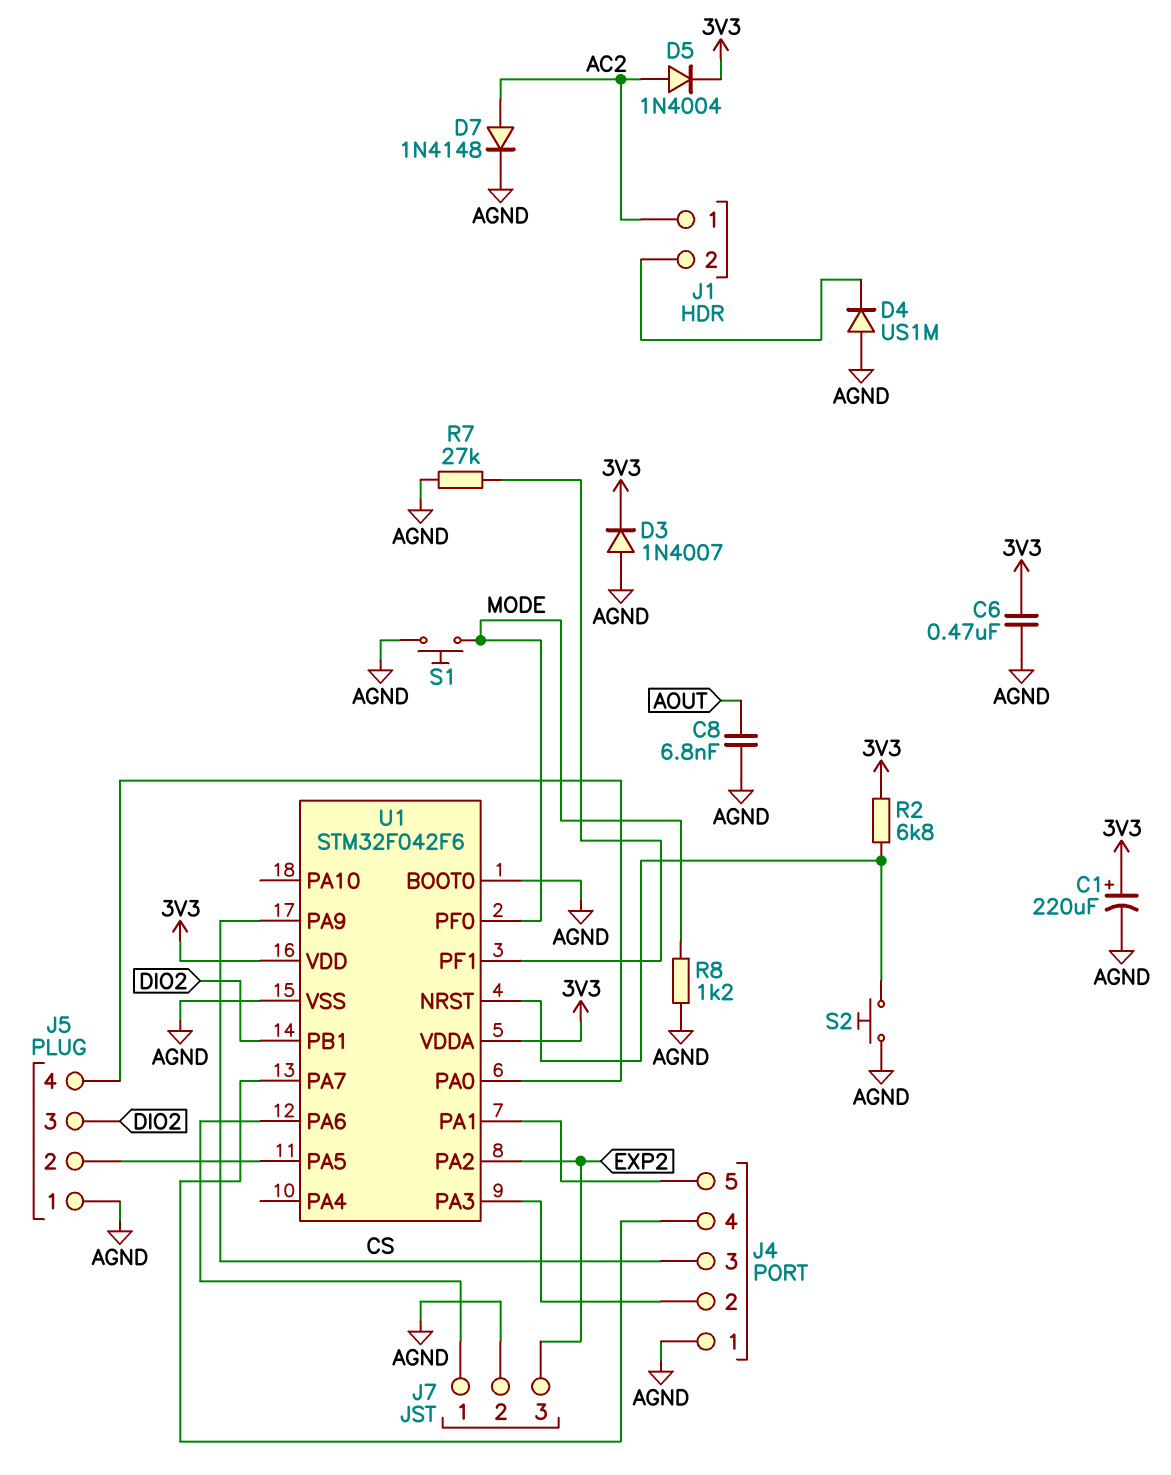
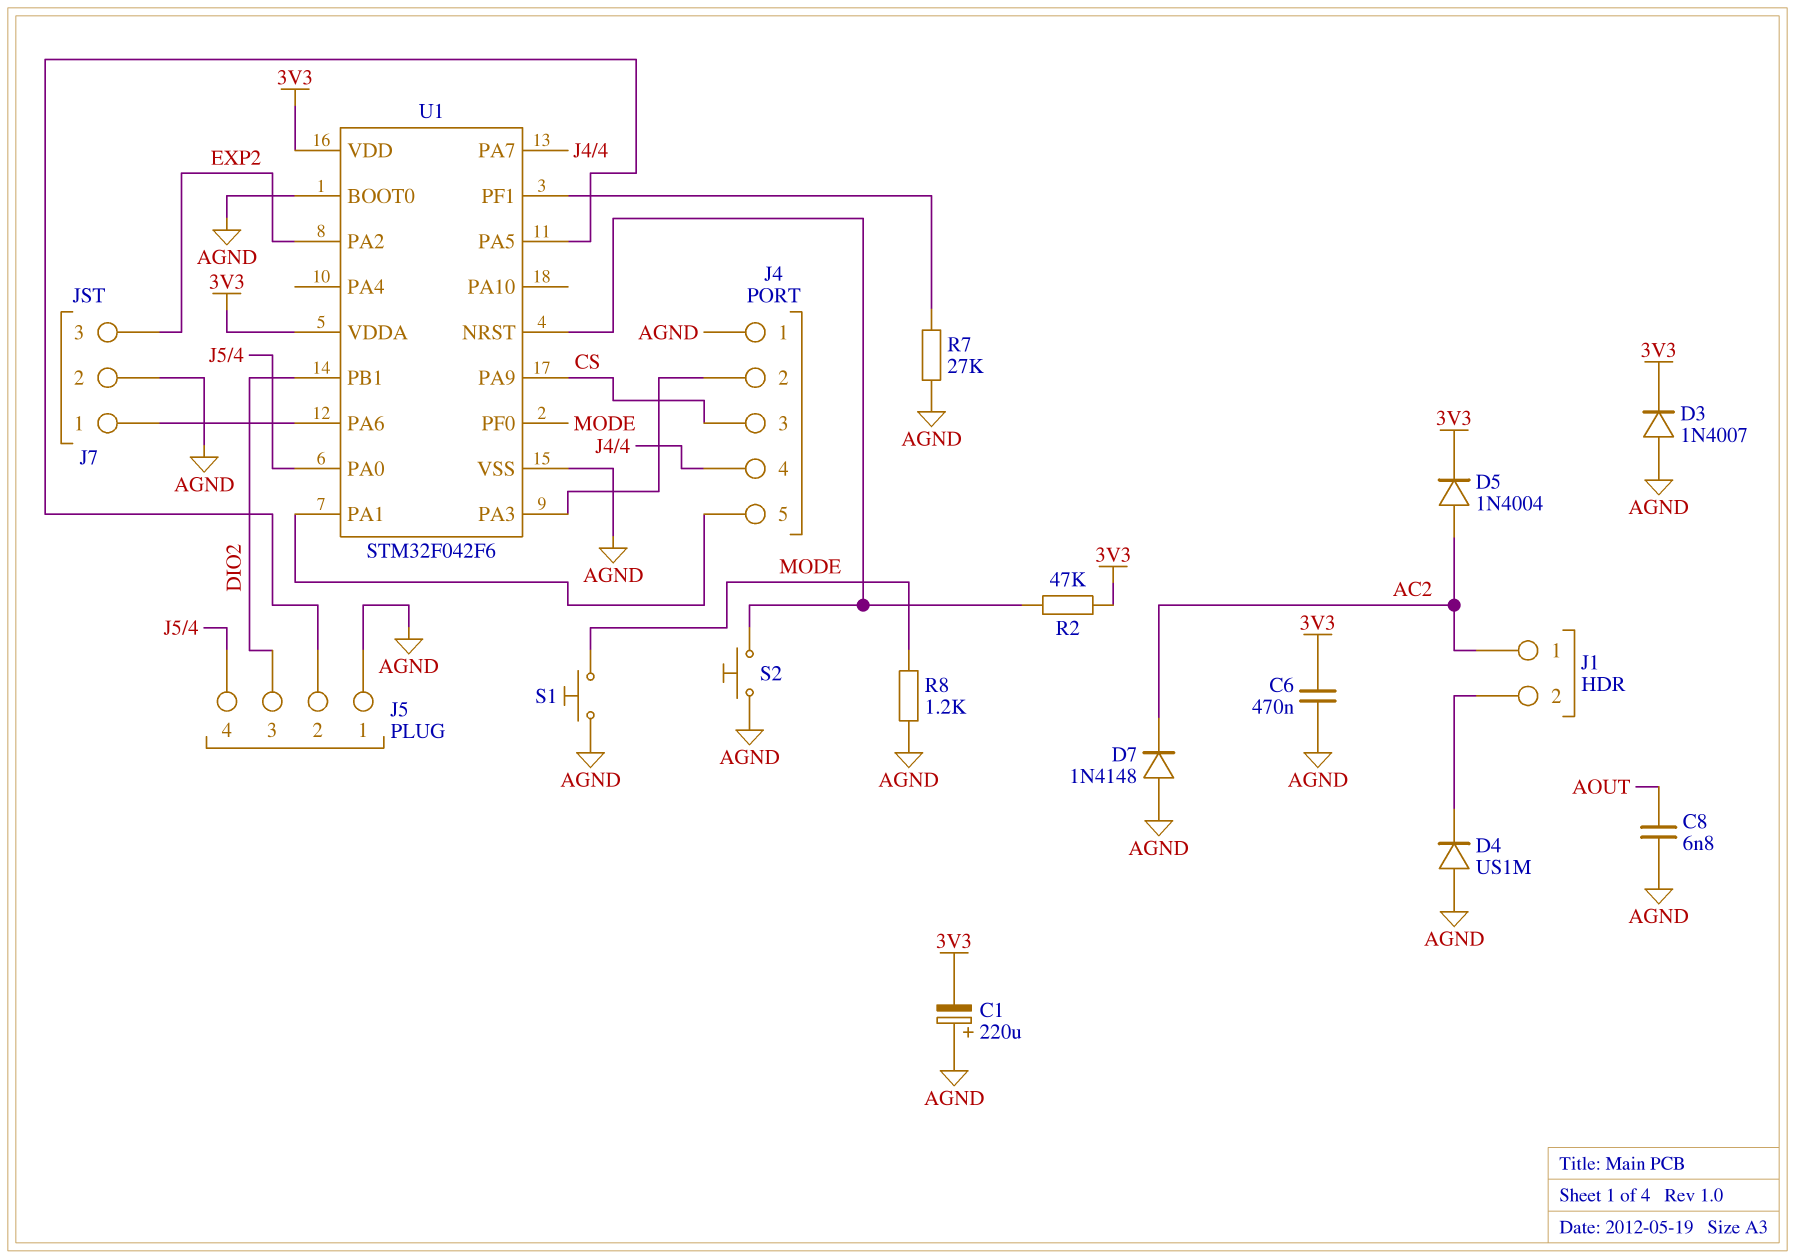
C1: 220uF (plus 3V3, minus AGND) -> 220uF (plus AGND, minus 3V3)
D7: diode 1N4148 (A AC2, K AGND) -> diode 1N4148 (A AGND, K AC2)
R2: 6.8k (3V3, U1/NRST) -> 47k (3V3, U1/NRST)

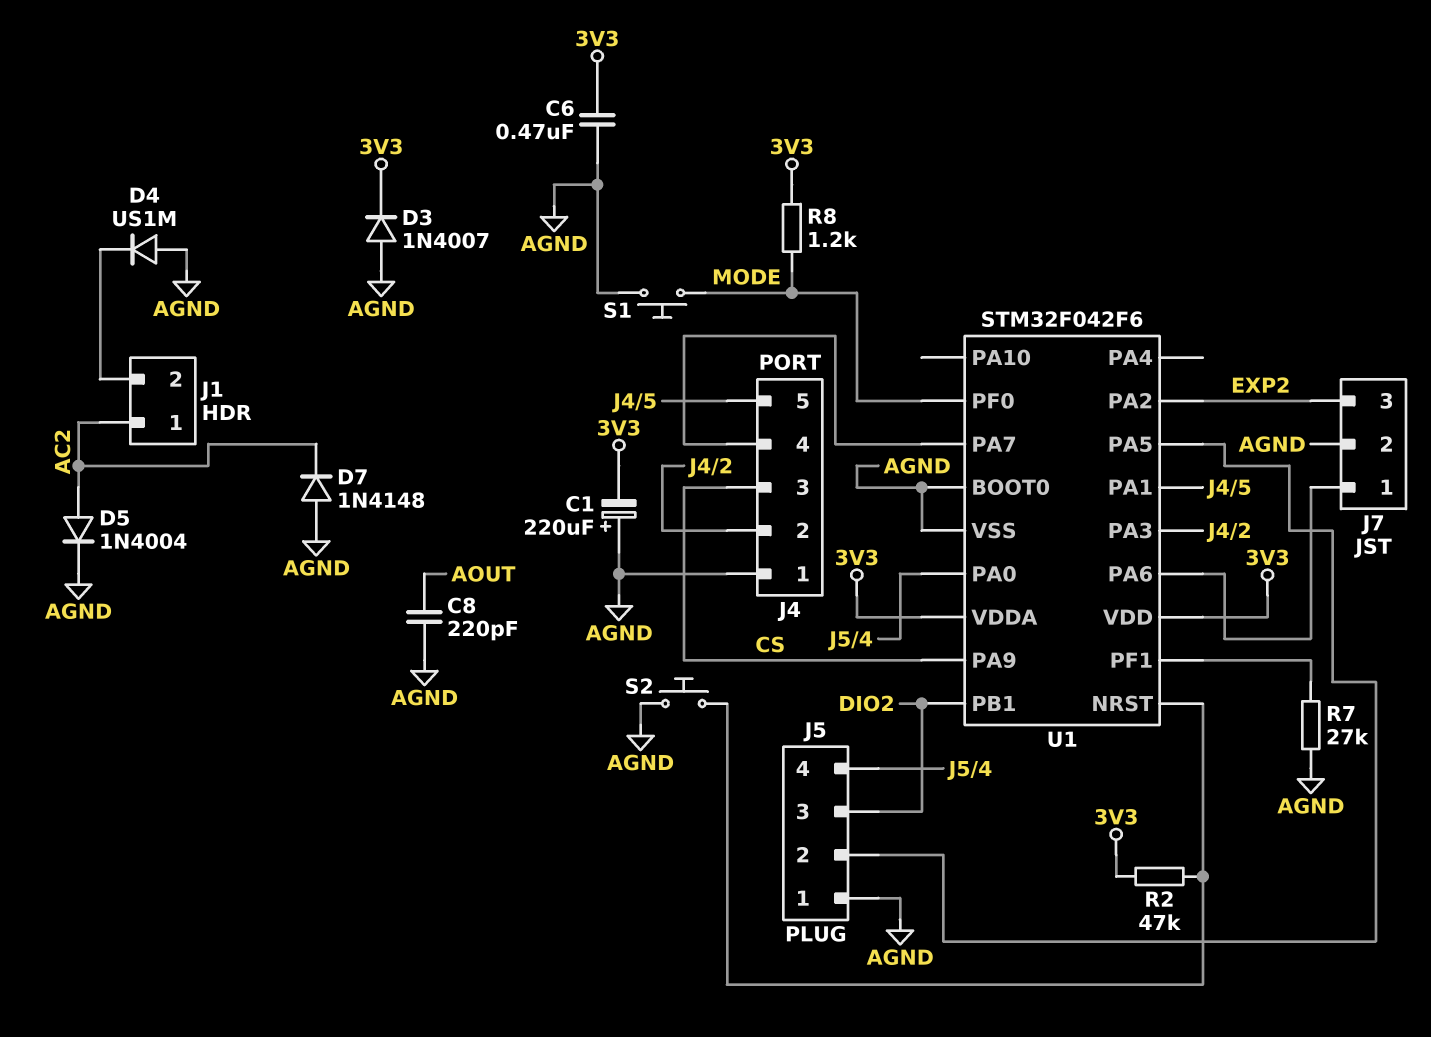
C8: 6.8nF (AGND, AOUT) -> 220pF (AGND, AOUT)
D5: diode 1N4004 (A AC2, K 3V3) -> diode 1N4004 (A AC2, K AGND)
R8: 1.2k (AGND, MODE) -> 1.2k (3V3, MODE)

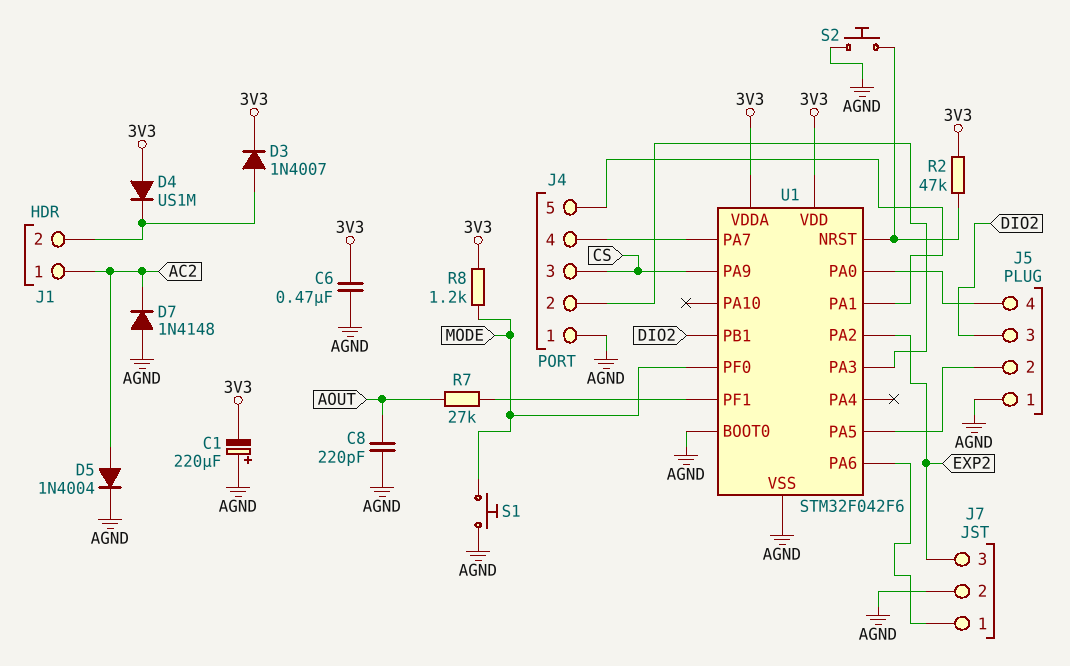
D3: diode 1N4007 (A AGND, K 3V3) -> diode 1N4007 (A J1/2, K 3V3)
D4: diode US1M (A AGND, K J1/2) -> diode US1M (A 3V3, K J1/2)
R7: 27k (AGND, U1/PF1) -> 27k (AOUT, U1/PF1)

